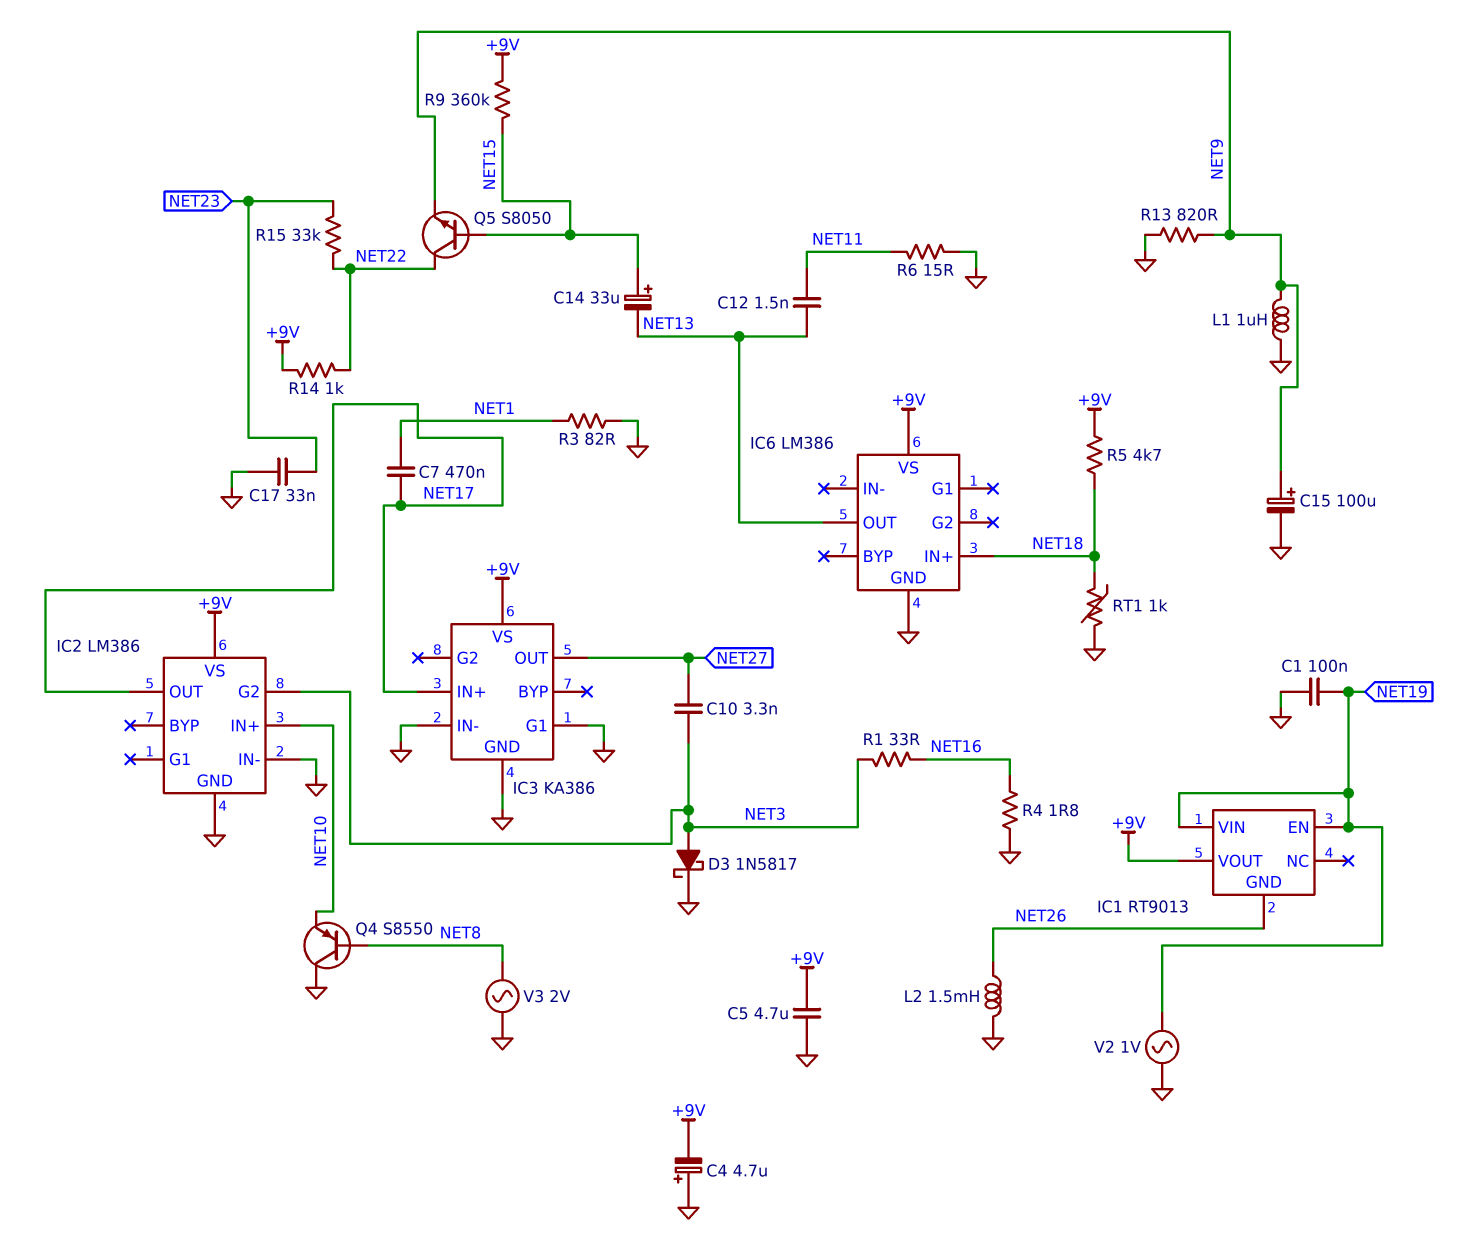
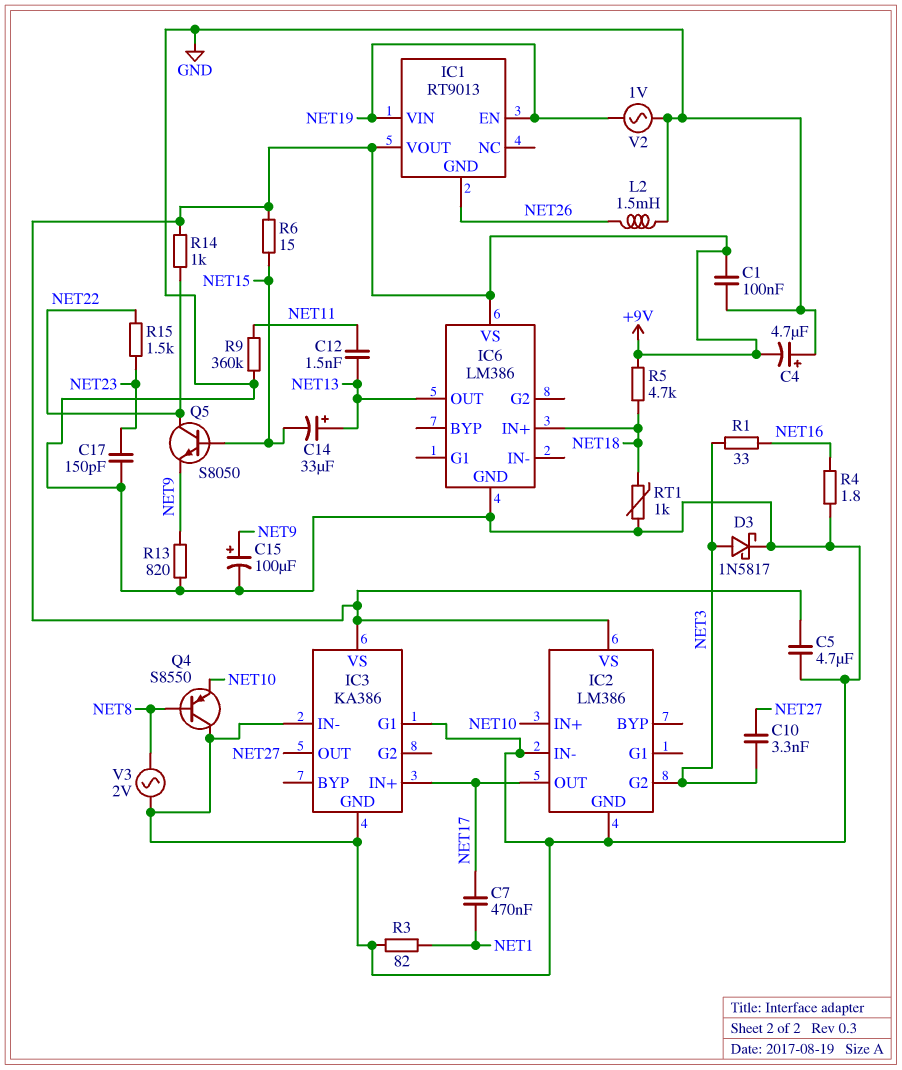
C1: 100nF (GND, NET19) -> 100nF (+9V, GND)
C14: 33uF (plus NET15, minus NET13) -> 33uF (plus NET13, minus NET15)
C17: 33nF (GND, NET23) -> 150pF (GND, NET23)
L1: 1uH (GND, NET9) -> none
R6: 15 (GND, NET11) -> 15 (+9V, NET15)
R9: 360k (+9V, NET15) -> 360k (GND, NET11)
R15: 33k (NET22, NET23) -> 1.5k (NET22, NET23)

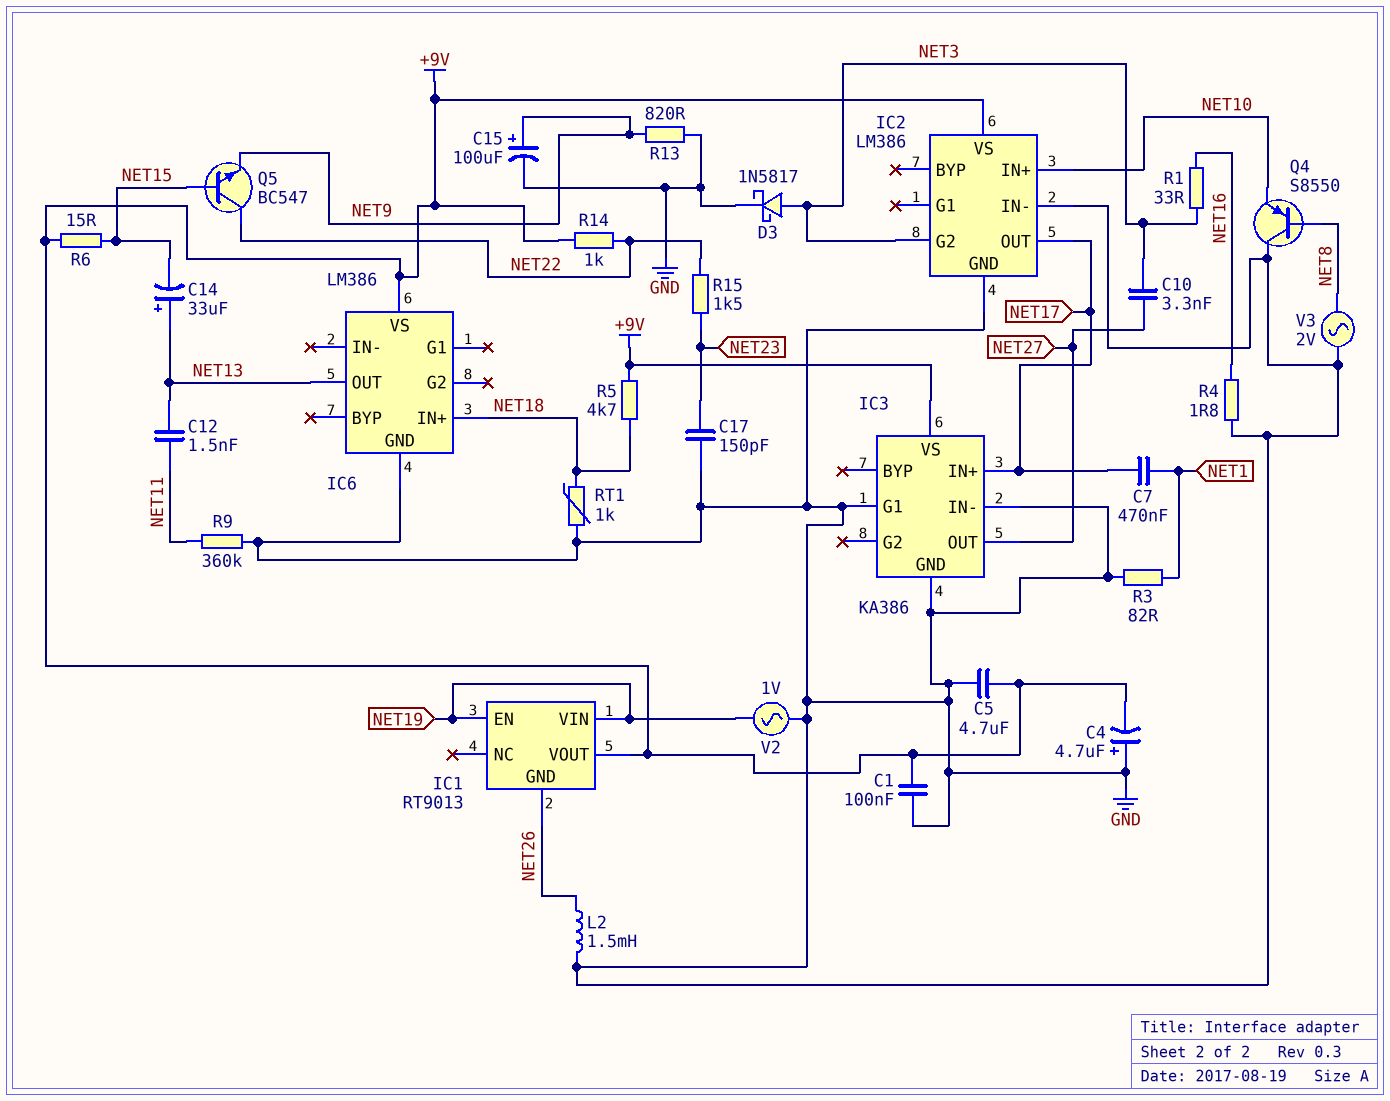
Q5: NPN S8050 (B NET15, C NET22, E NET9) -> NPN BC547 (B NET15, C NET22, E NET9)

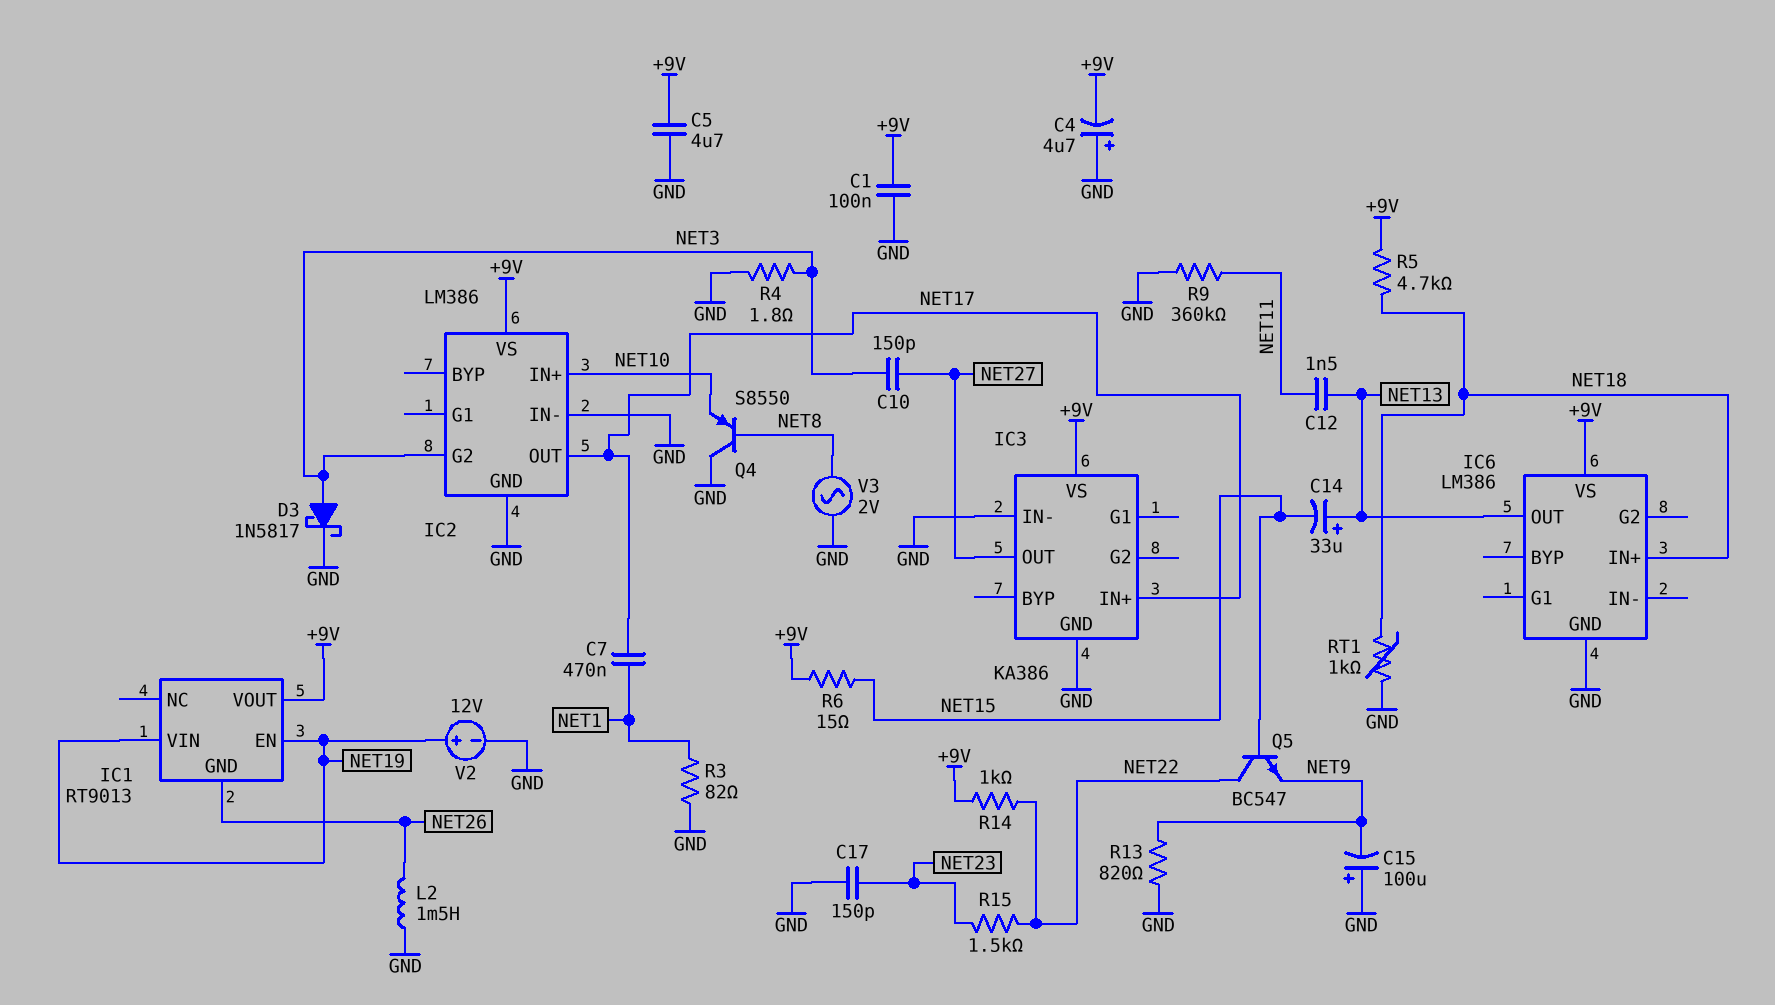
C10: 3.3nF (NET3, NET27) -> 150pF (NET3, NET27)
C15: 100uF (plus NET9, minus GND) -> 100uF (plus GND, minus NET9)
IC3 pin G1: GND -> none
R1: 33 (NET3, NET16) -> none
R4: 1.8 (GND, NET16) -> 1.8 (GND, NET3)
V2: AC 1V (GND, NET19) -> 12V (plus NET19, minus GND)

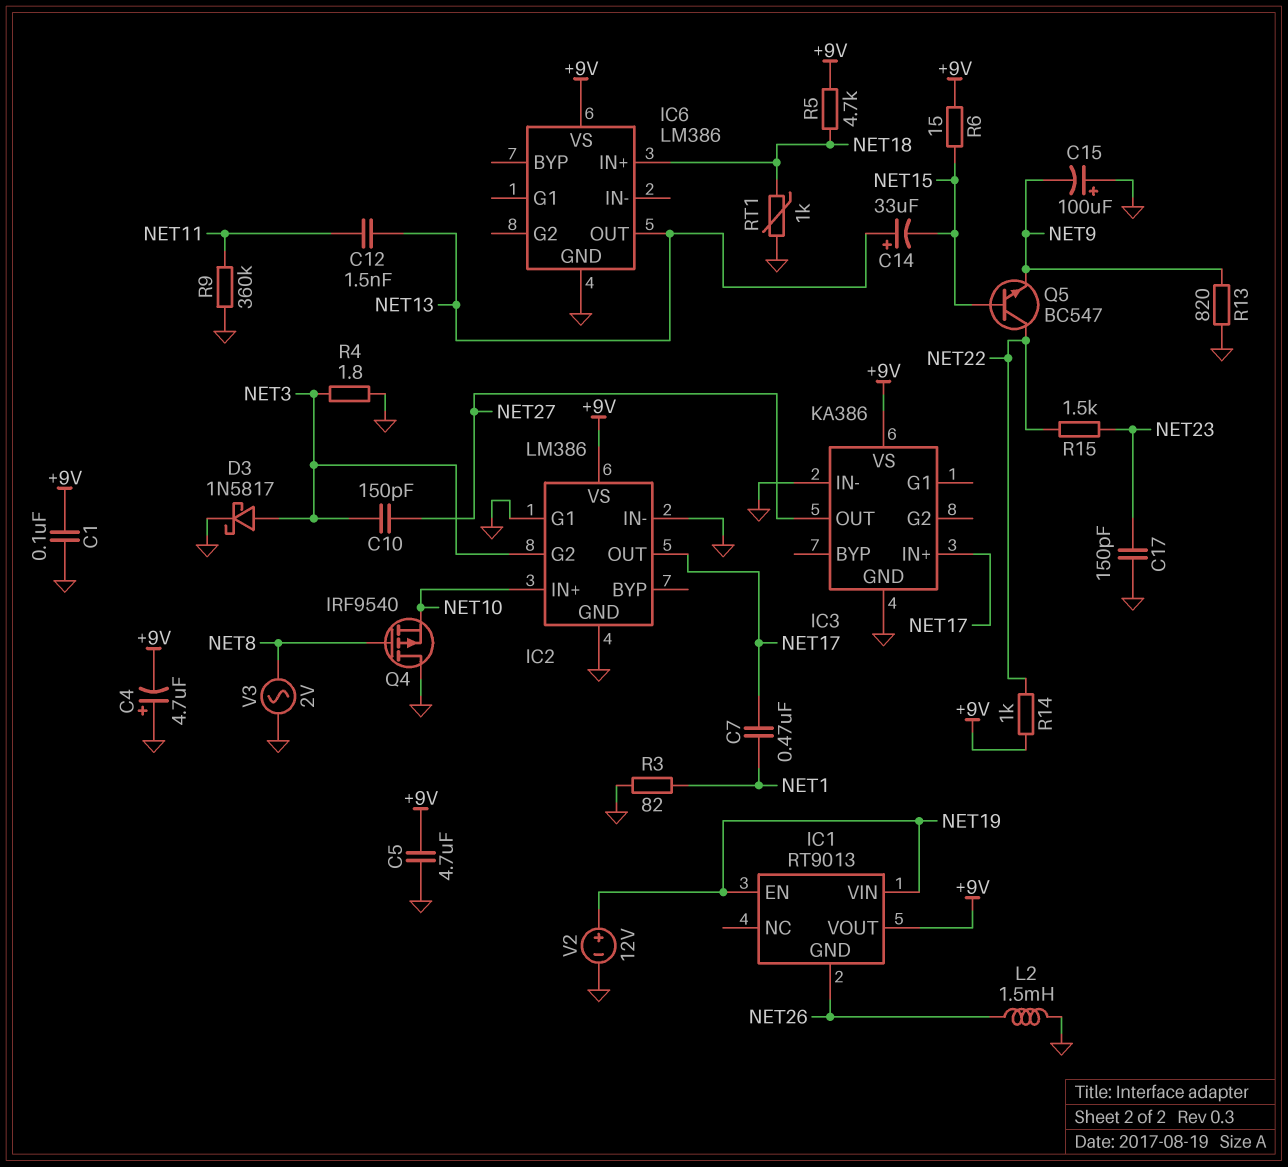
IC2 pin G1: none -> GND
Q4: PNP S8550 (B NET8, C GND, E NET10) -> PMOS IRF9540 (G NET8, D GND, S NET10)

